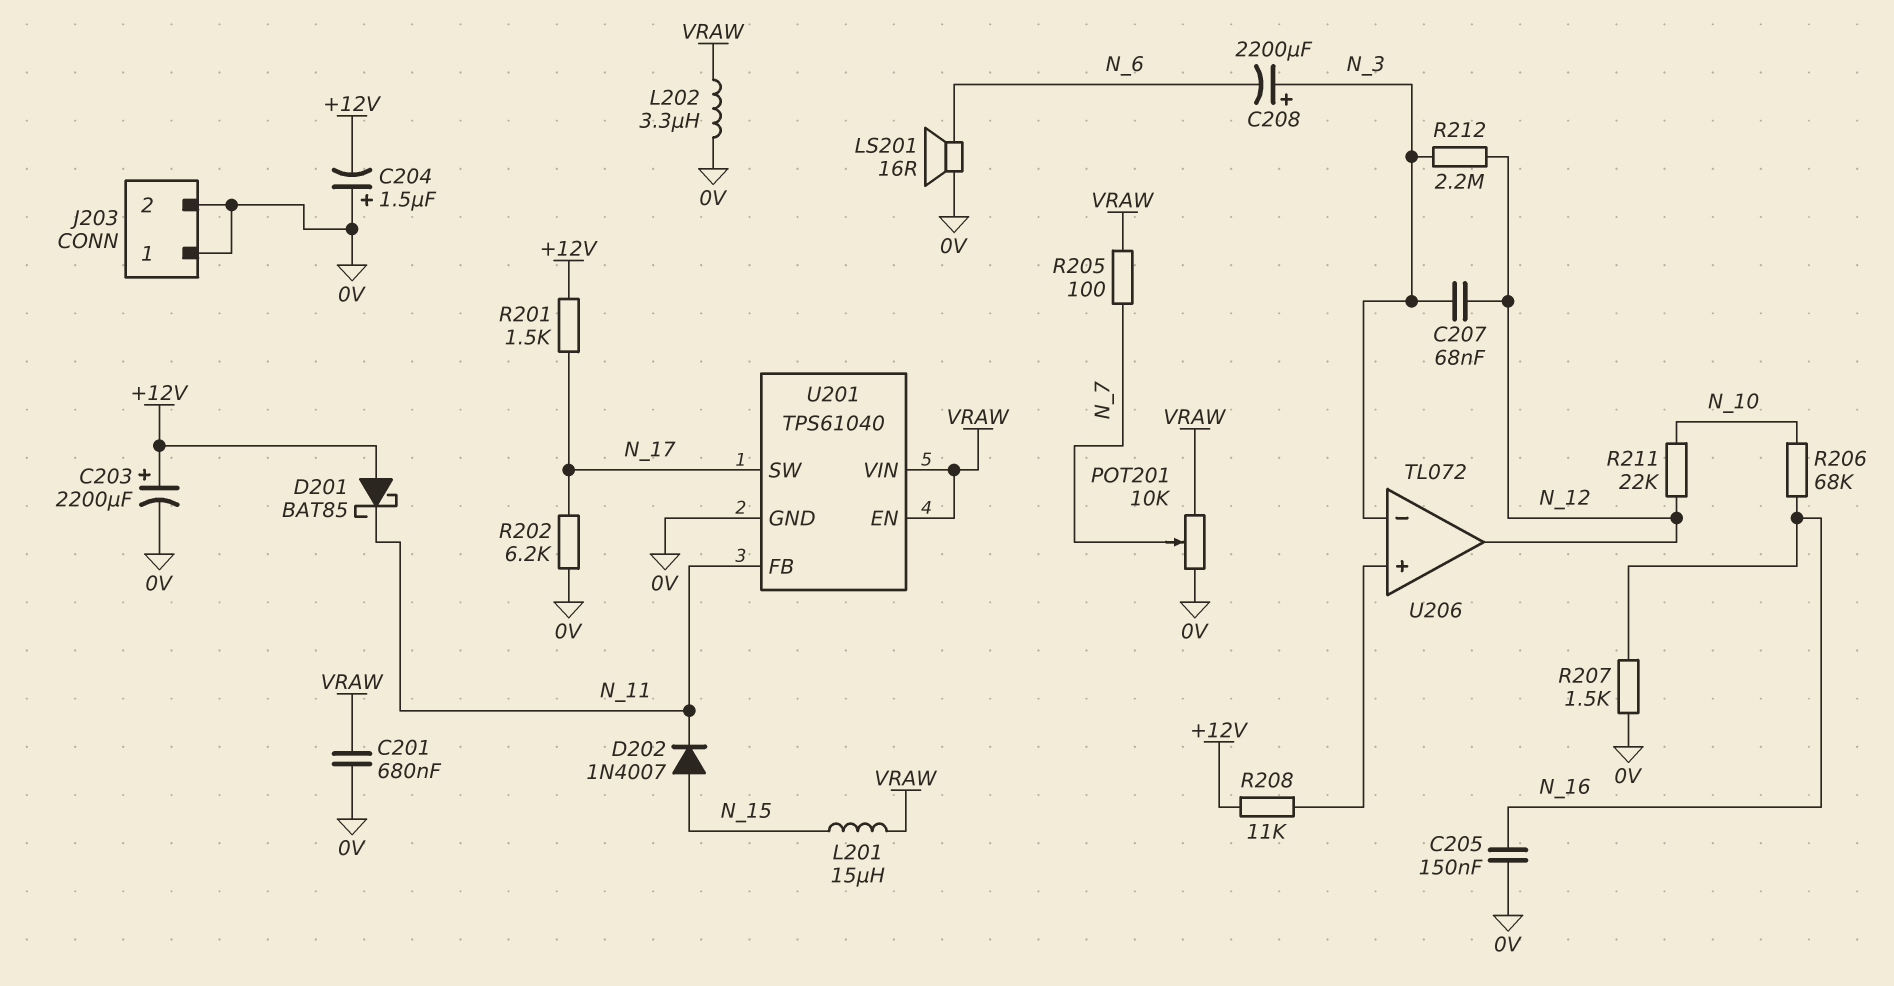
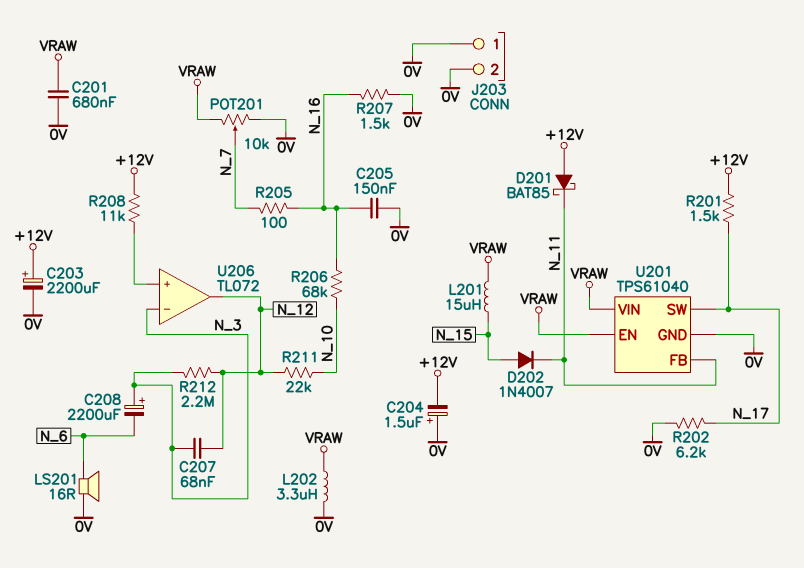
R205: 100 (N_7, VRAW) -> 100 (N_7, N_16)

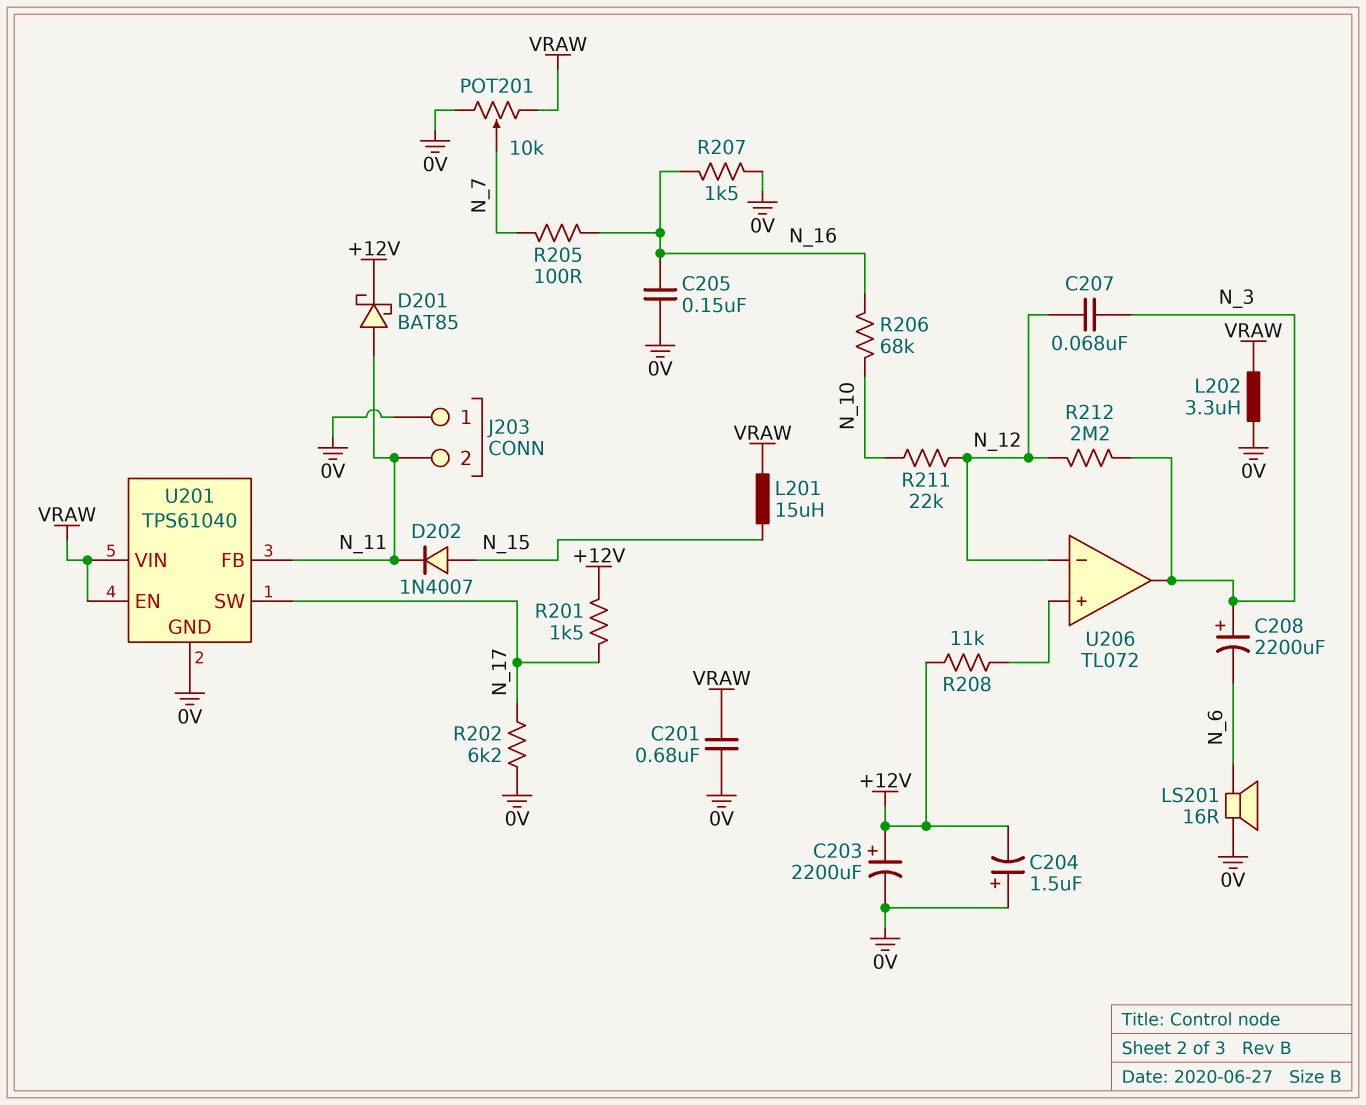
D201: schottky BAT85 (A +12V, K N_11) -> schottky BAT85 (A N_11, K +12V)
J203 pin 2: 0V -> N_11
U206 pin in-: N_3 -> N_12
U206 pin out: N_12 -> N_3

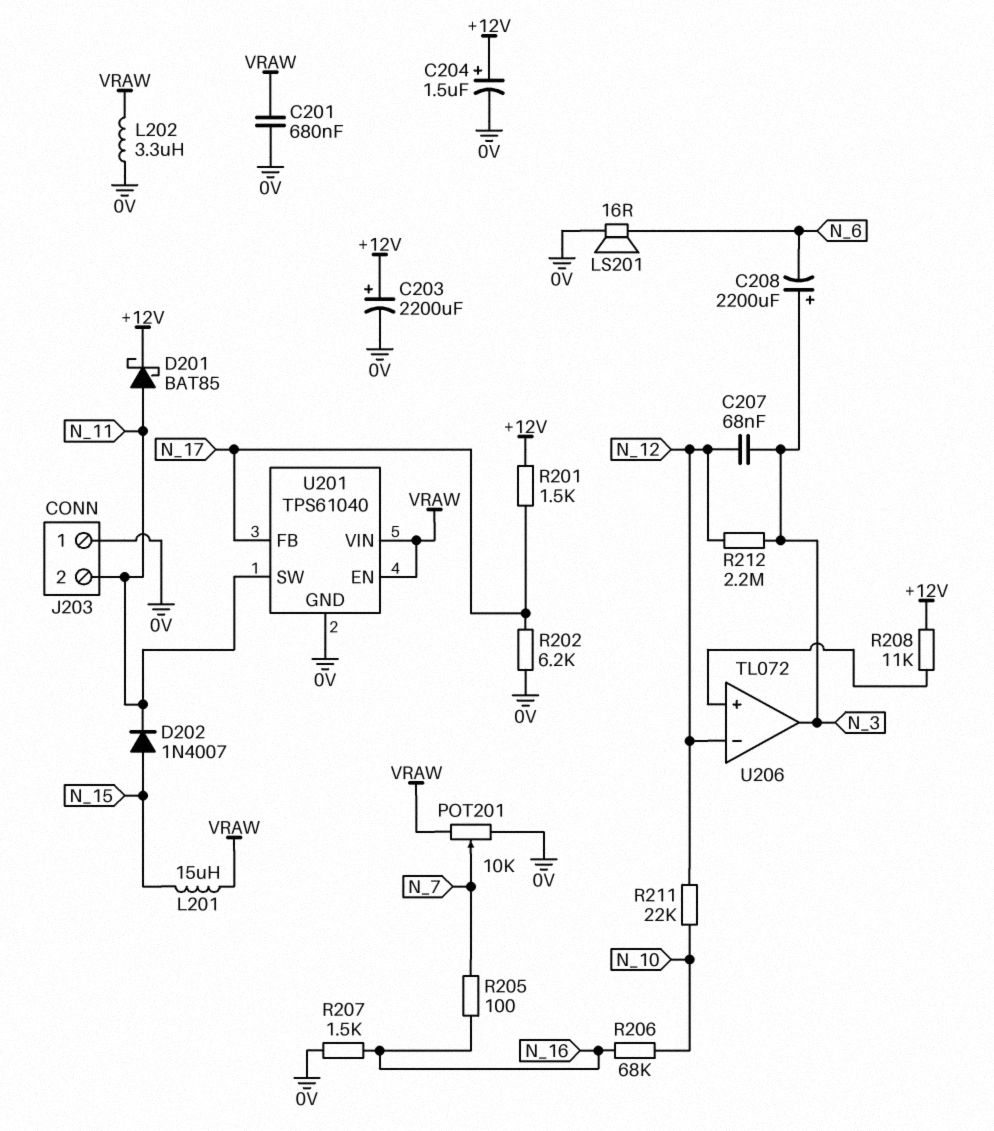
C204: 1.5uF (plus 0V, minus +12V) -> 1.5uF (plus +12V, minus 0V)
C205: 150nF (0V, N_16) -> none
U201 pin FB: N_11 -> N_17
U201 pin SW: N_17 -> N_11

